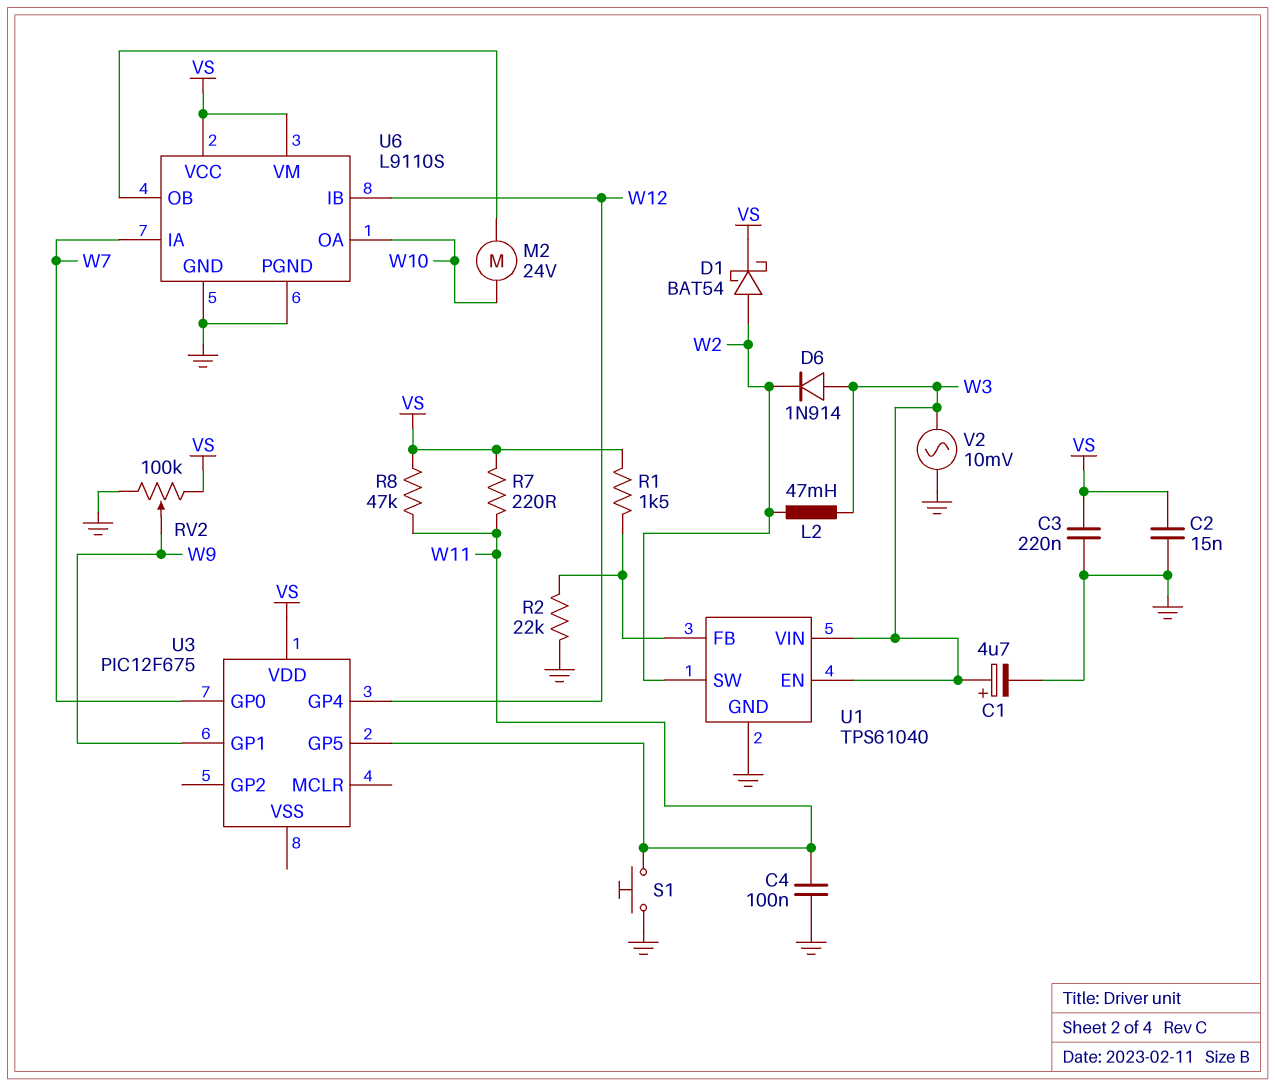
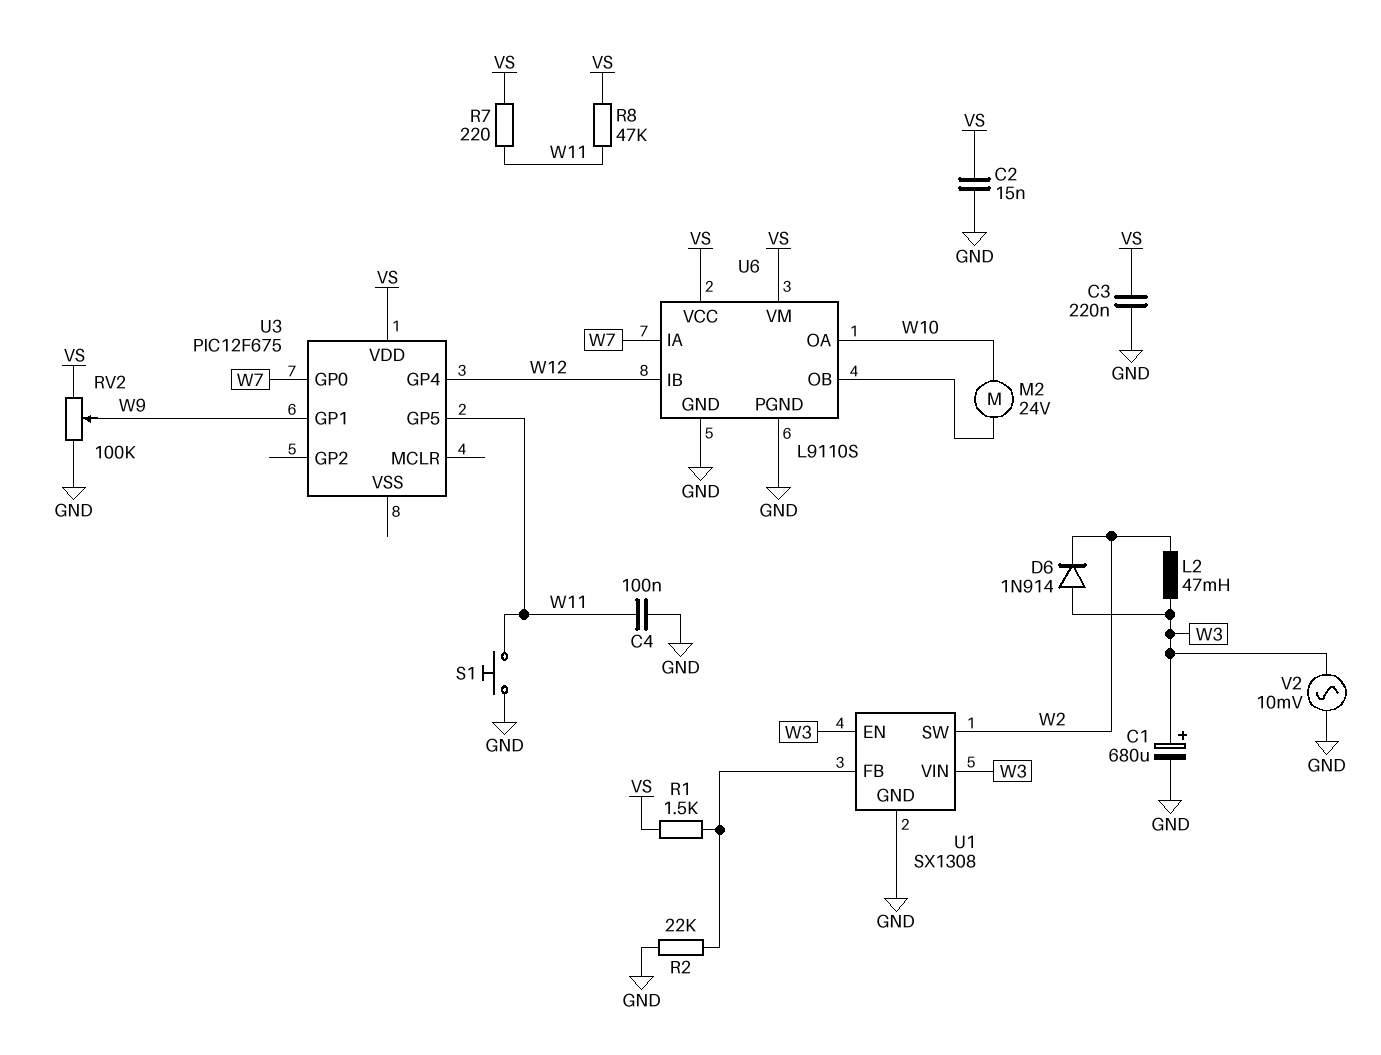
C1: 4.7uF (plus W3, minus GND) -> 680uF (plus W3, minus GND)
D1: schottky BAT54 (A W2, K VS) -> none
U1: TPS61040 -> SX1308

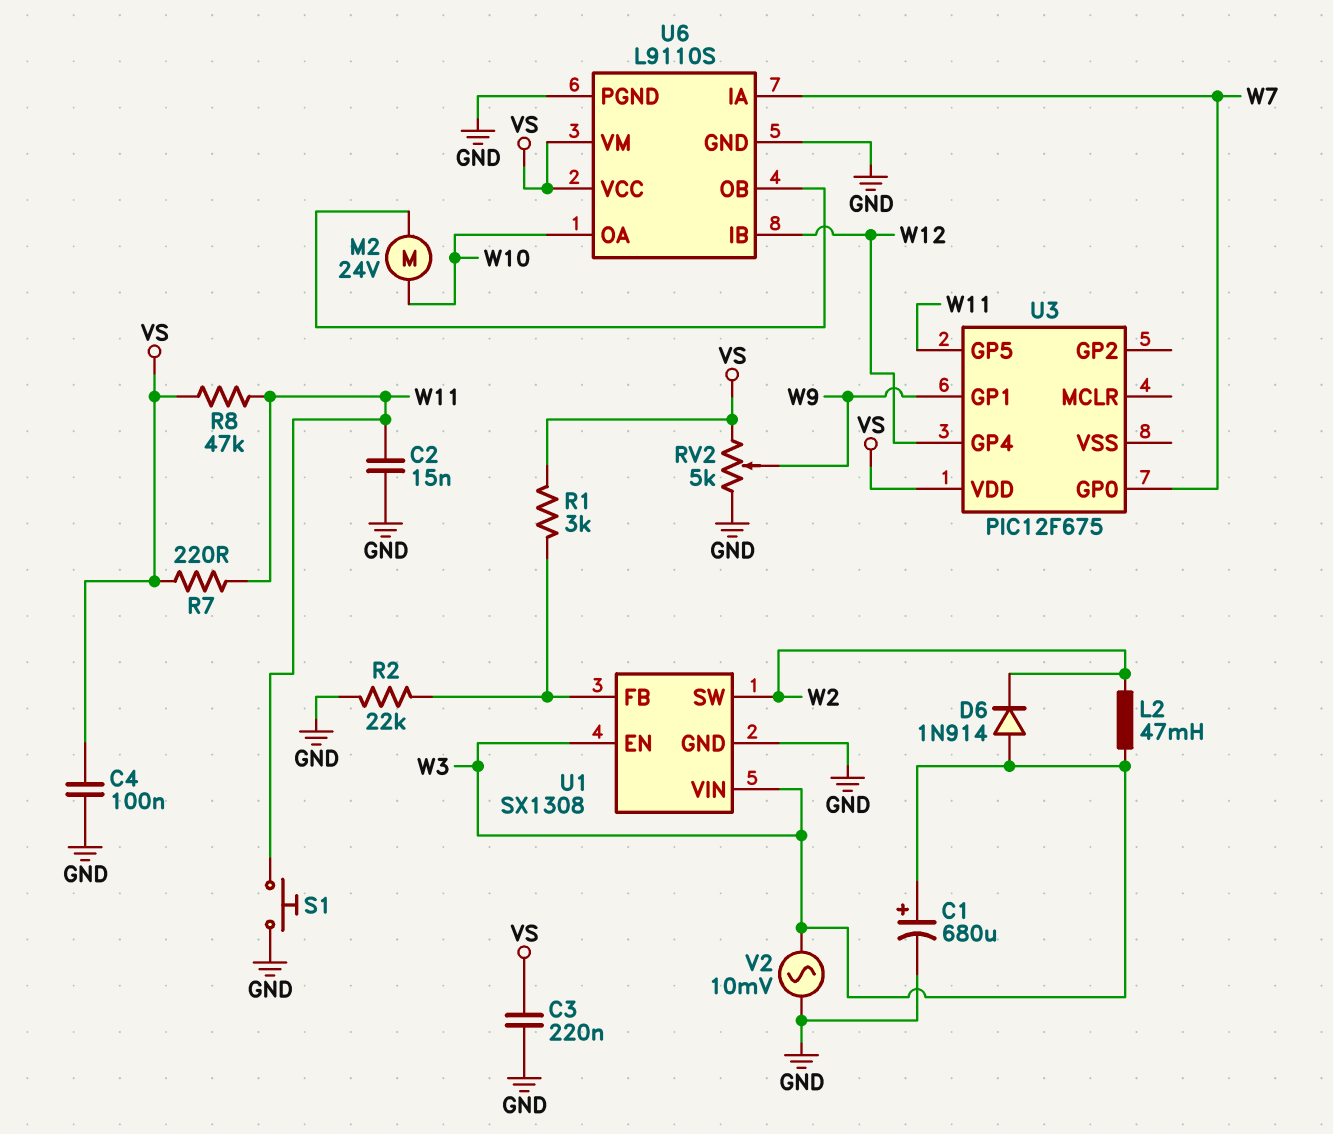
C2: 15nF (GND, VS) -> 15nF (GND, W11)
C4: 100nF (GND, W11) -> 100nF (GND, VS)
R1: 1.5k (U1/FB, VS) -> 3k (U1/FB, VS)
RV2: 100k (GND, VS, wiper W9) -> 5k (GND, VS, wiper W9)

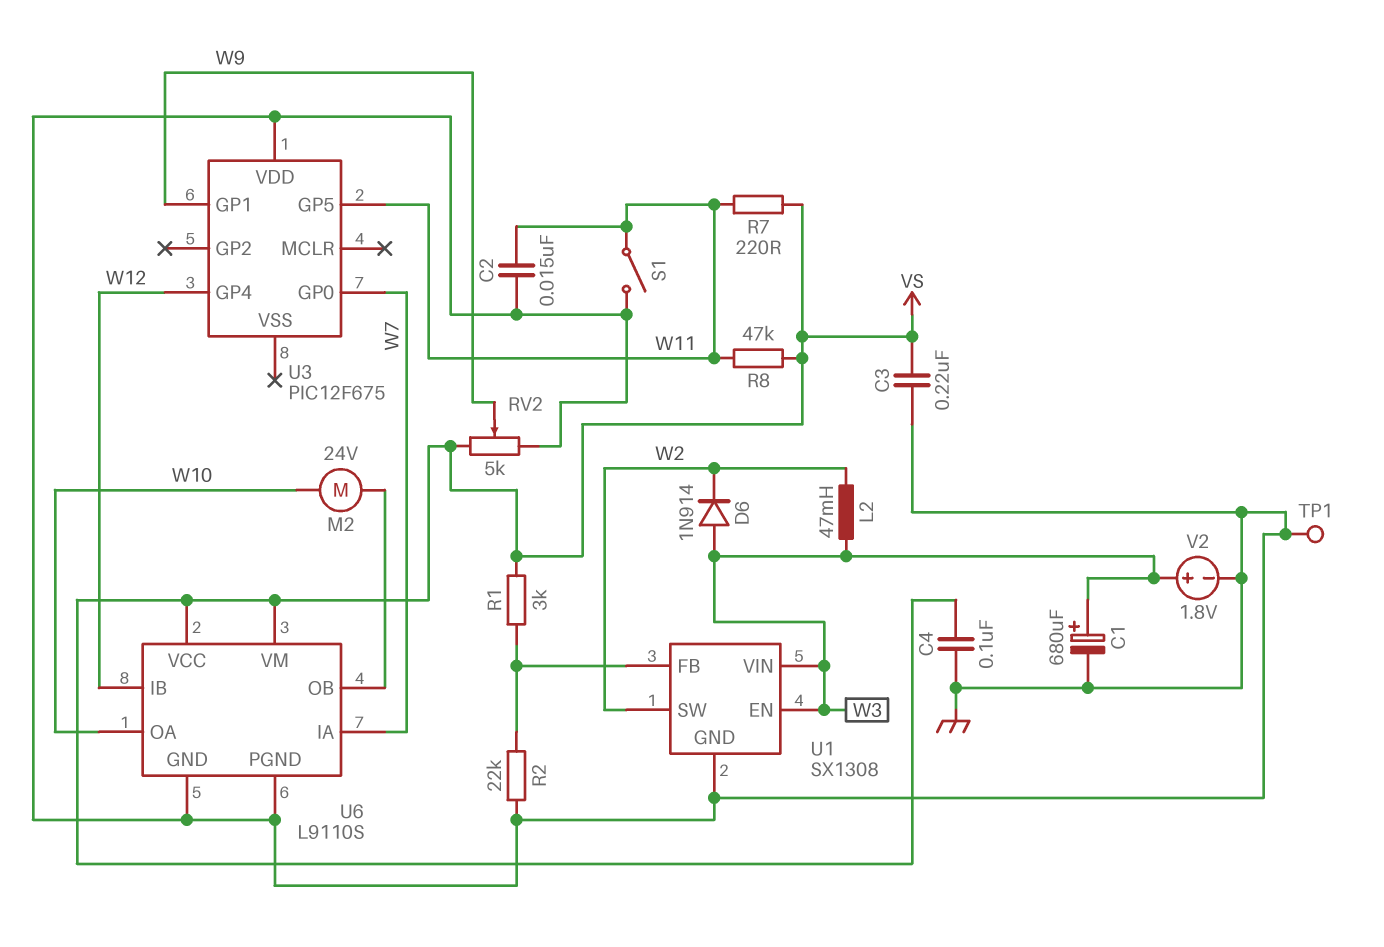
S1: button (GND, W11) -> switch (GND, W11)
TP1: none -> test point (GND)
U3 pin VDD: VS -> GND
V2: AC 10mV (GND, W3) -> 1.8V (plus W3, minus GND)

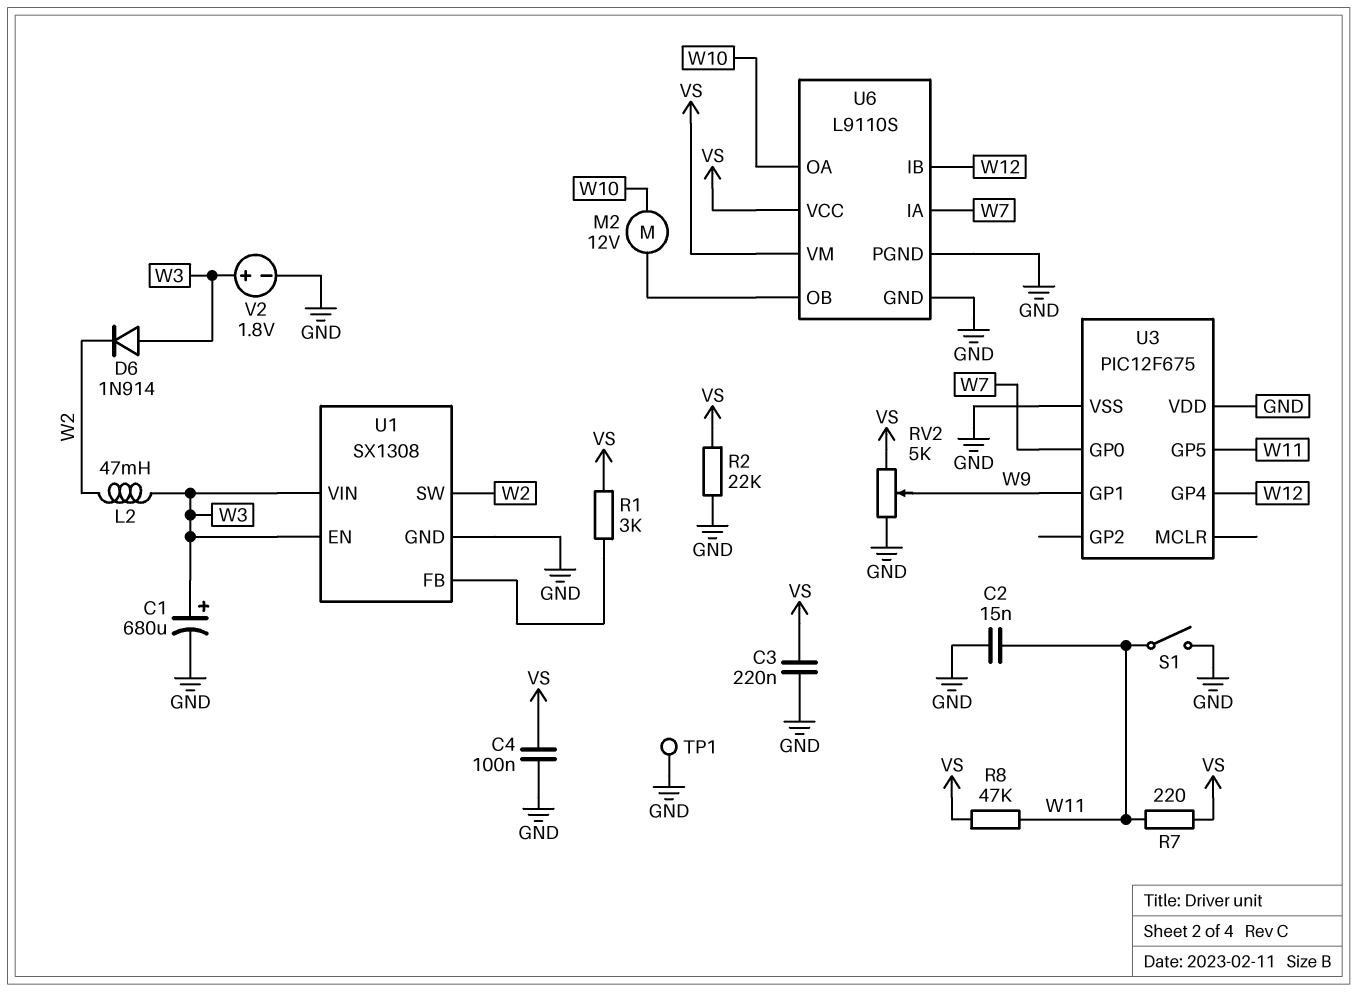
M2: motor 24V (U6/OB, W10) -> motor 12V (U6/OB, W10)
R2: 22k (GND, U1/FB) -> 22k (GND, VS)
U3 pin VSS: none -> GND

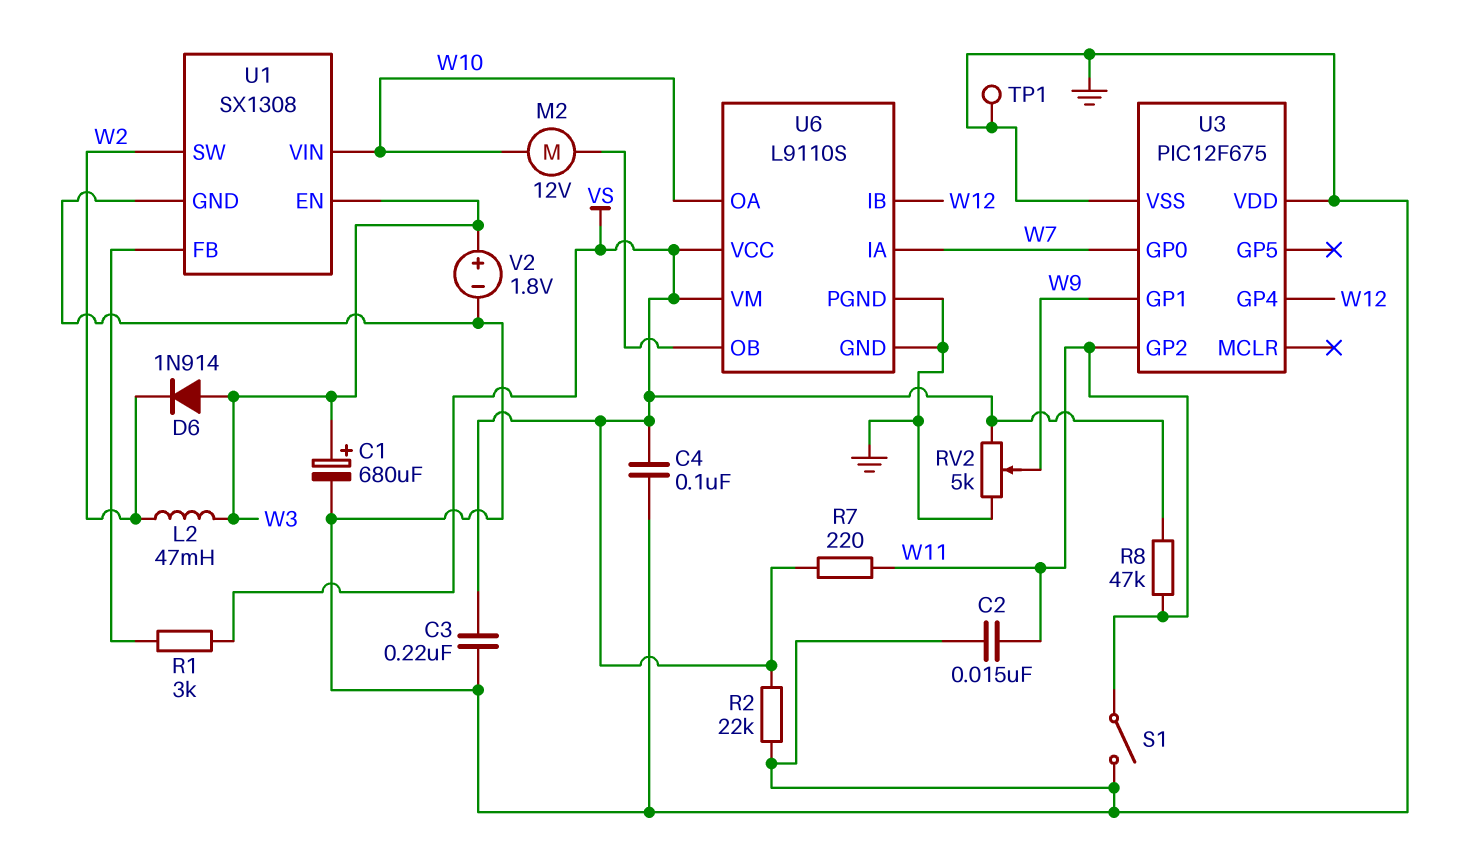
U1 pin VIN: W3 -> W10
U3 pin GP2: none -> W11
U3 pin GP5: W11 -> none

